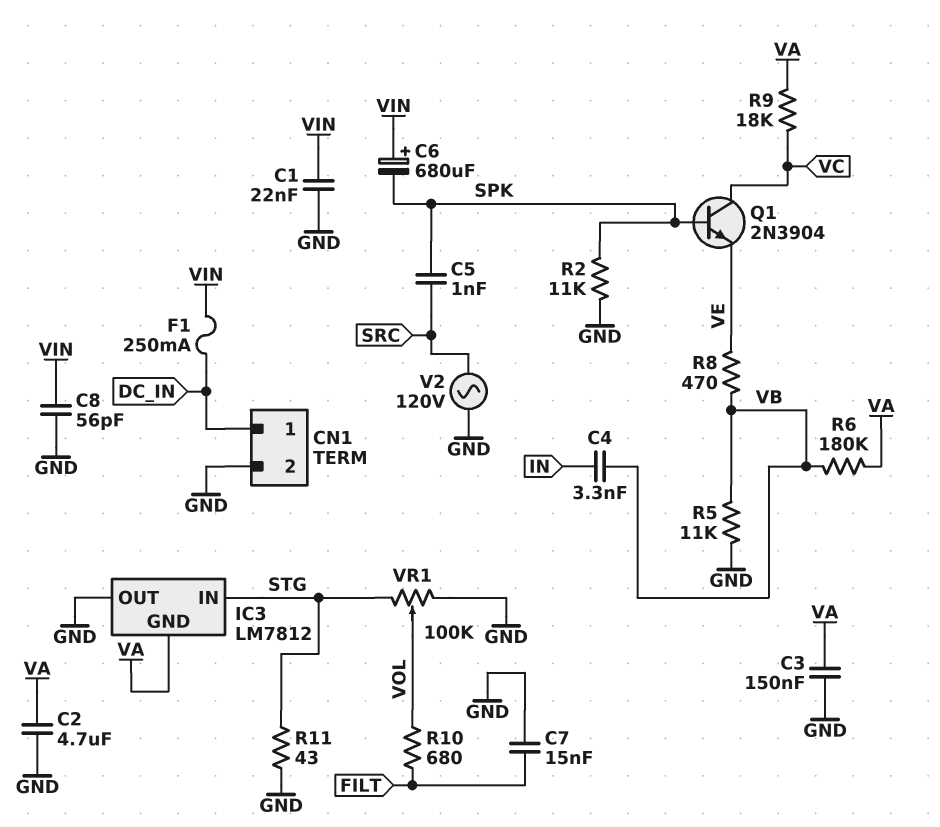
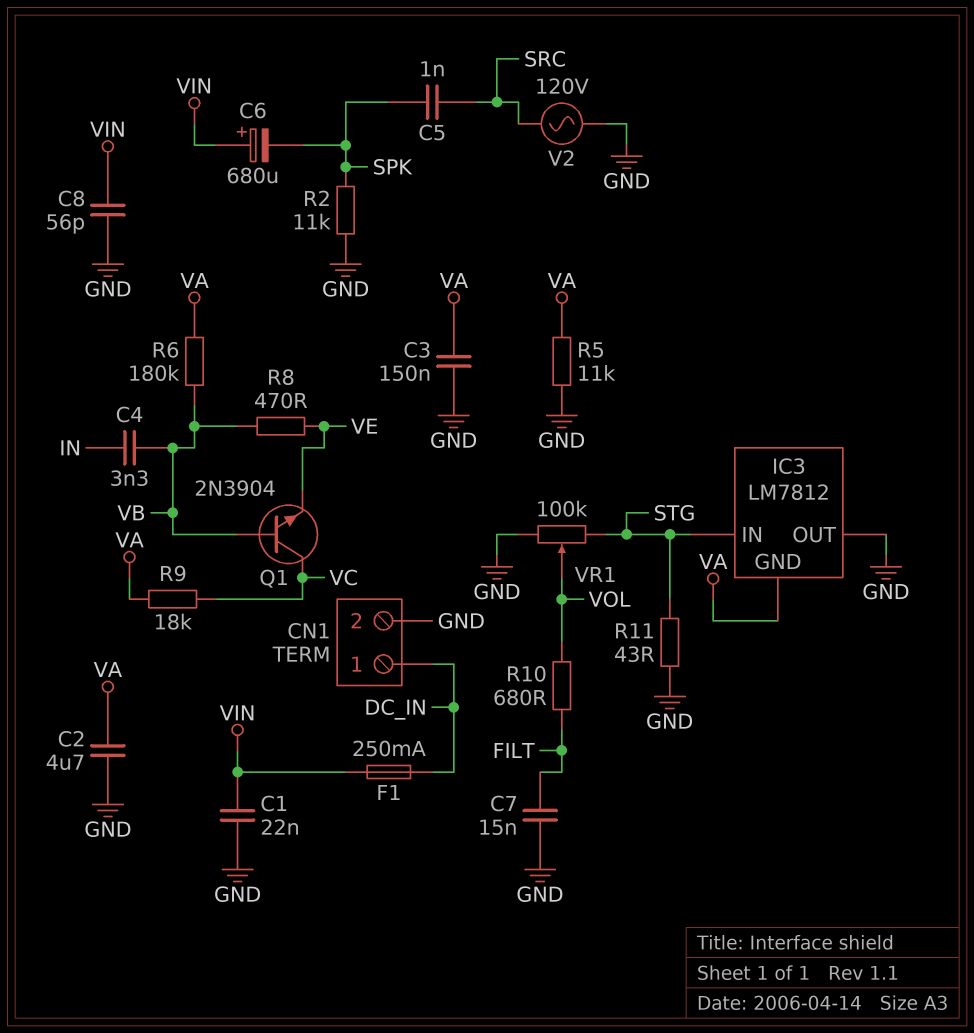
Q1: NPN 2N3904 (B SPK, C VC, E VE) -> NPN 2N3904 (B VB, C VC, E VE)
R5: 11k (GND, VB) -> 11k (GND, VA)

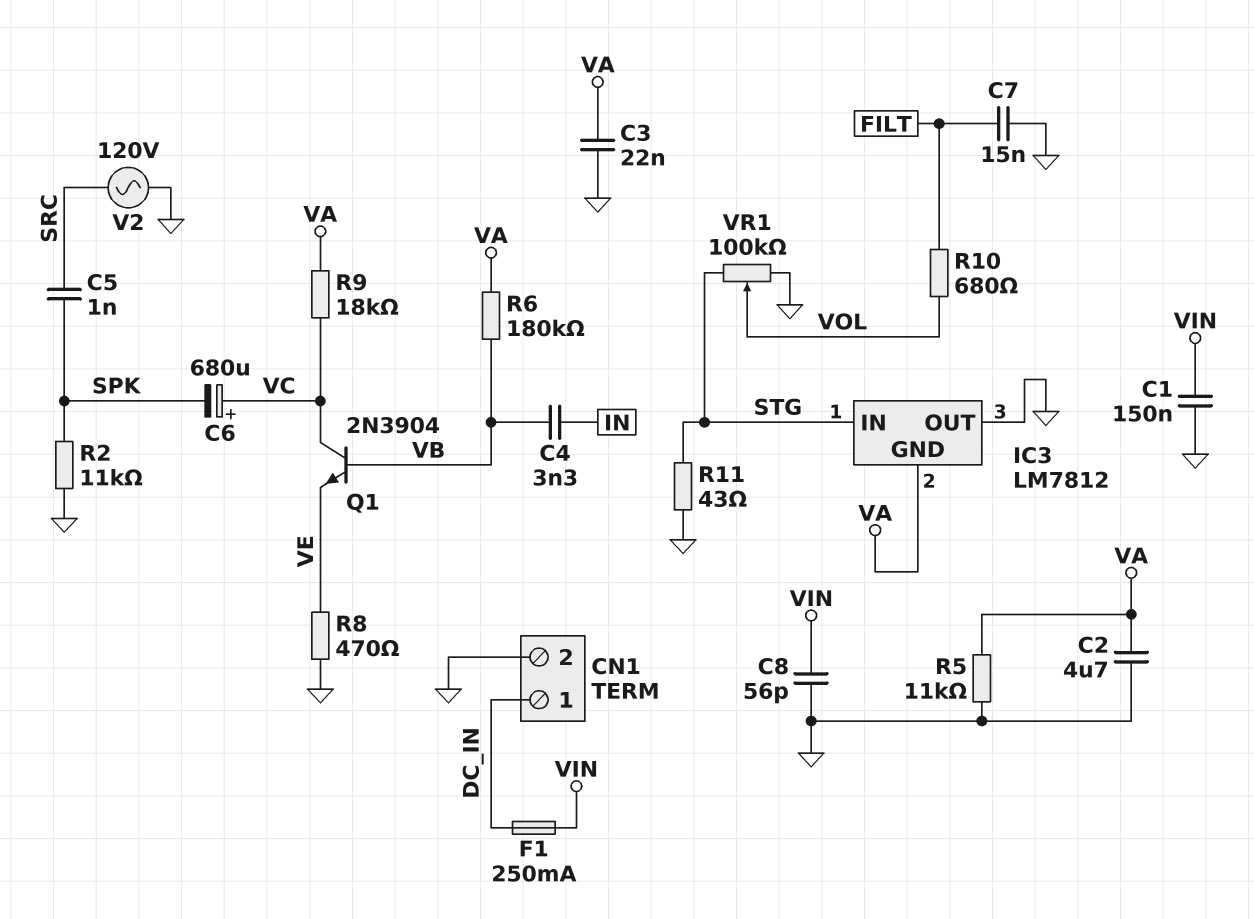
C1: 22nF (GND, VIN) -> 150nF (GND, VIN)
C3: 150nF (GND, VA) -> 22nF (GND, VA)
C6: 680uF (plus VIN, minus SPK) -> 680uF (plus VC, minus SPK)
R8: 470 (VB, VE) -> 470 (GND, VE)

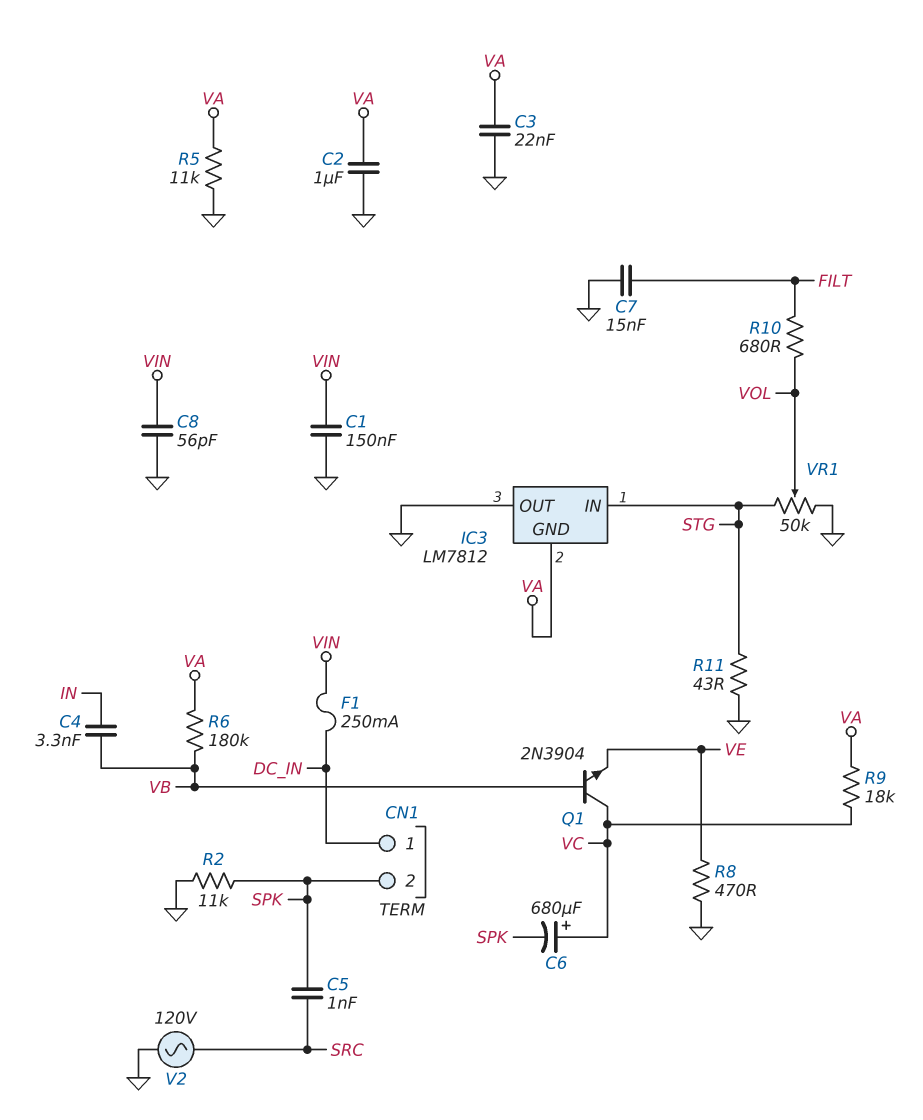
C2: 4.7uF (GND, VA) -> 1uF (GND, VA)
CN1 pin 2: GND -> SPK
VR1: 100k (GND, STG, wiper VOL) -> 50k (GND, STG, wiper VOL)

